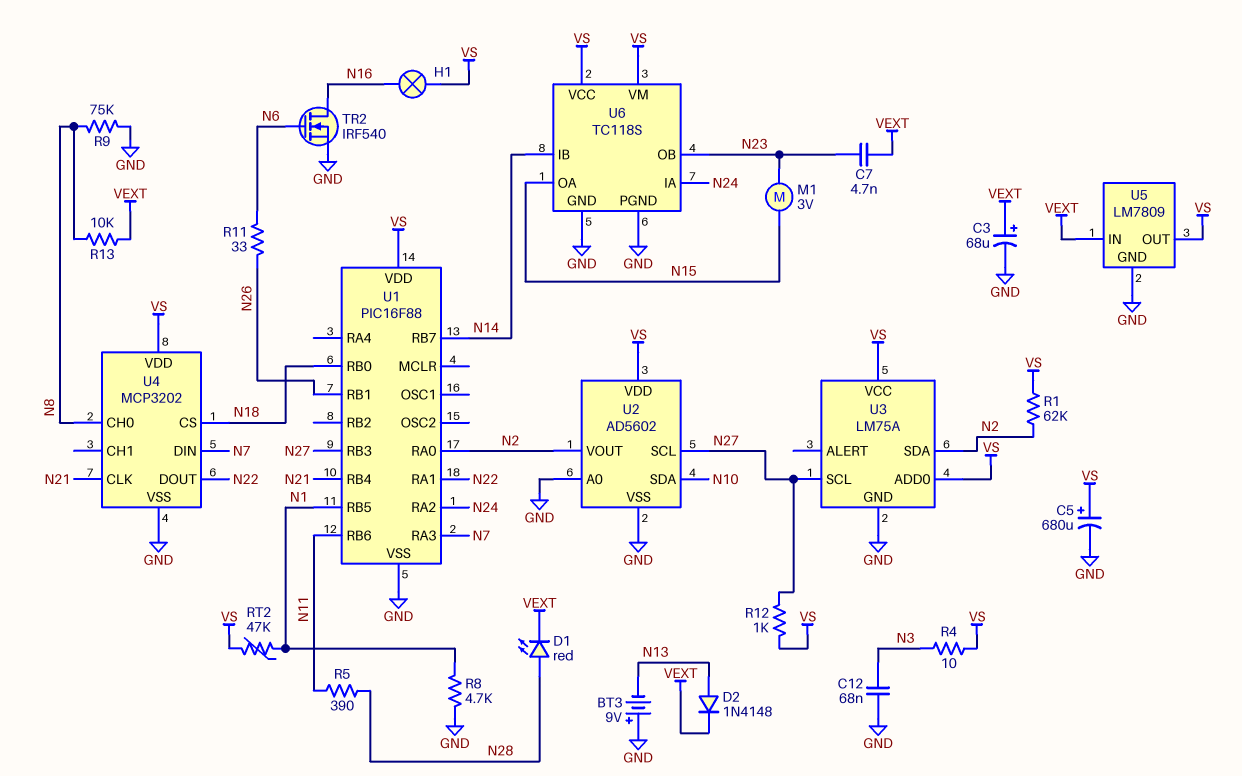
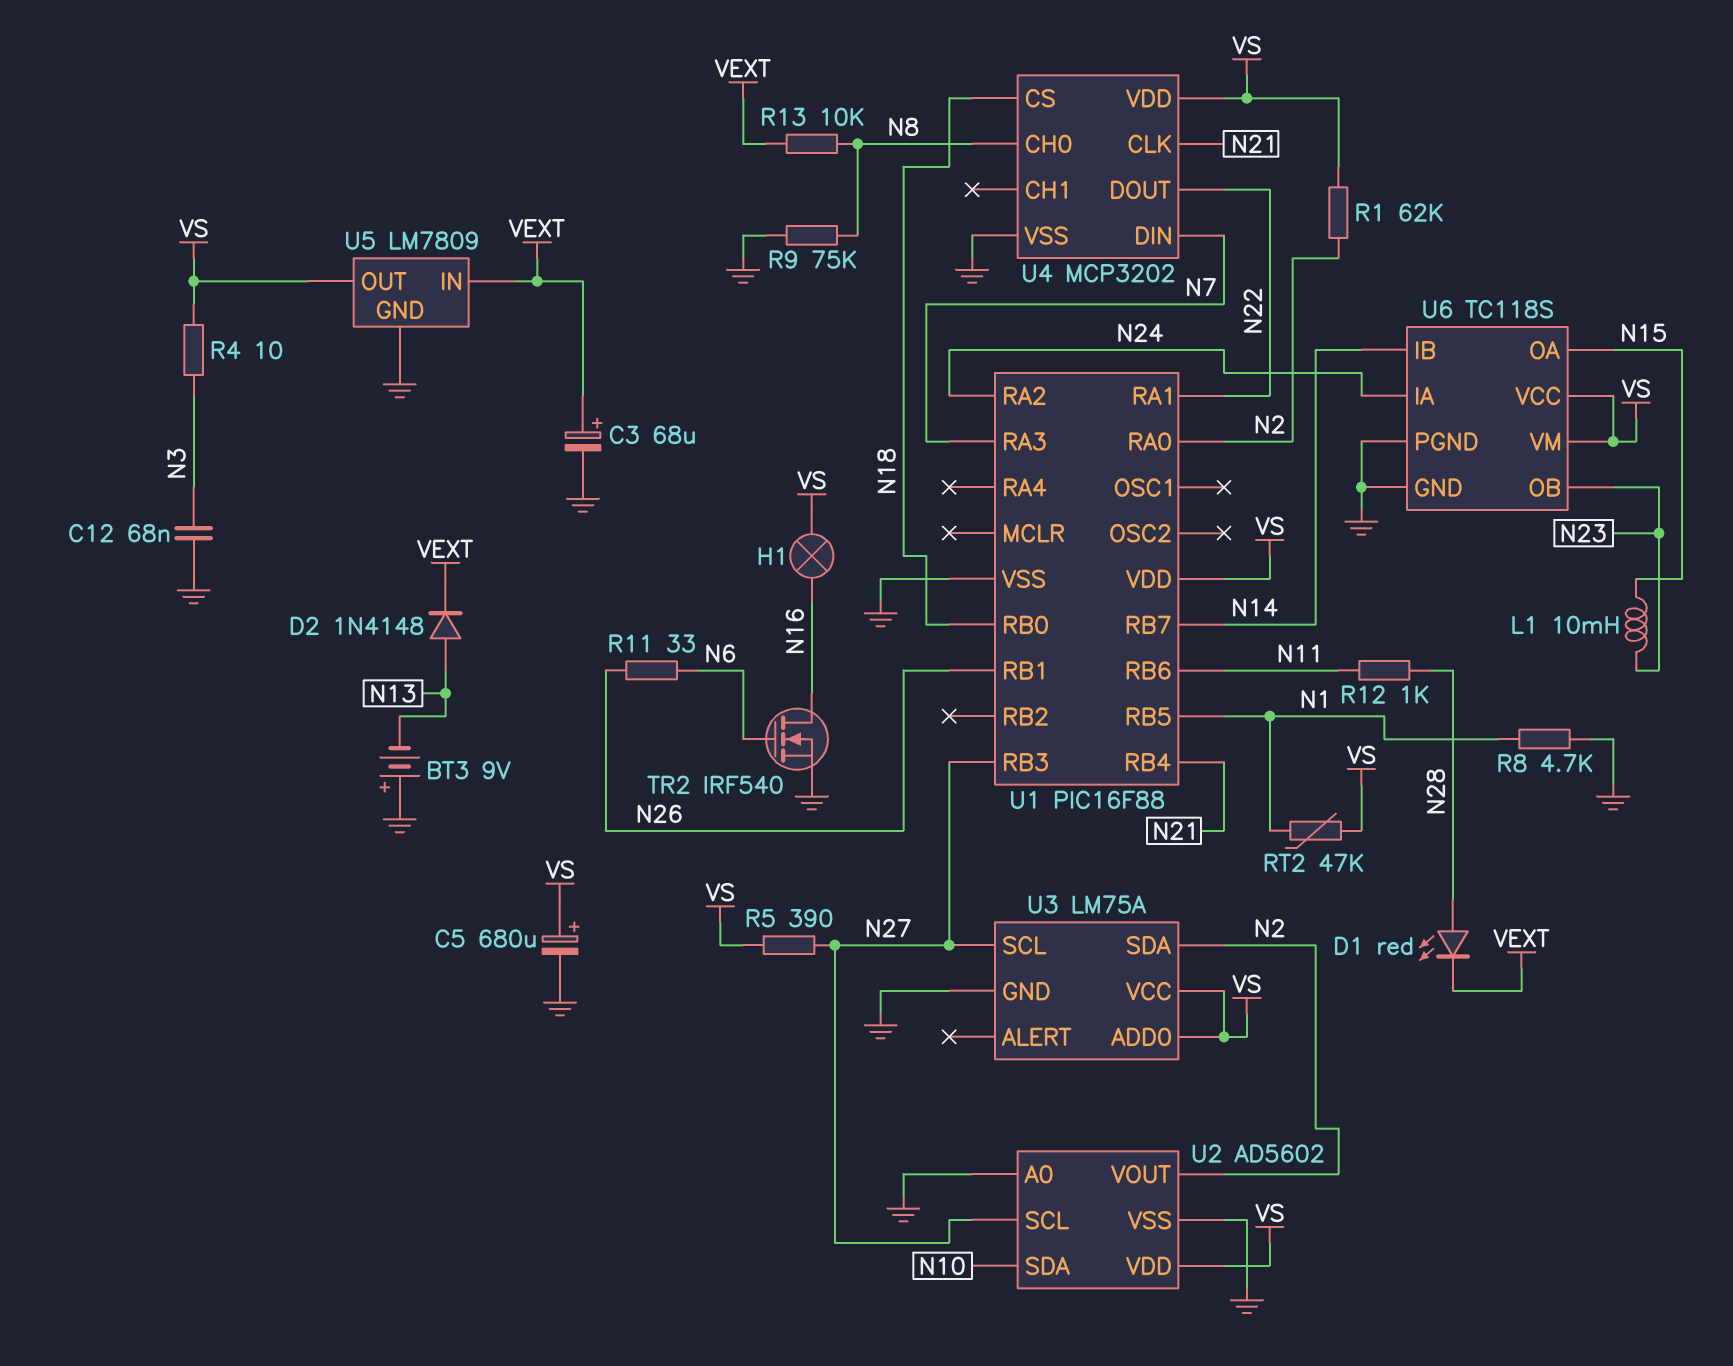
C7: 4.7nF (N23, VEXT) -> none
L1: none -> 10mH (N15, N23)
M1: motor 3V (N15, N23) -> none
R5: 390 (N11, N28) -> 390 (N27, VS)
R12: 1k (N27, VS) -> 1k (N11, N28)

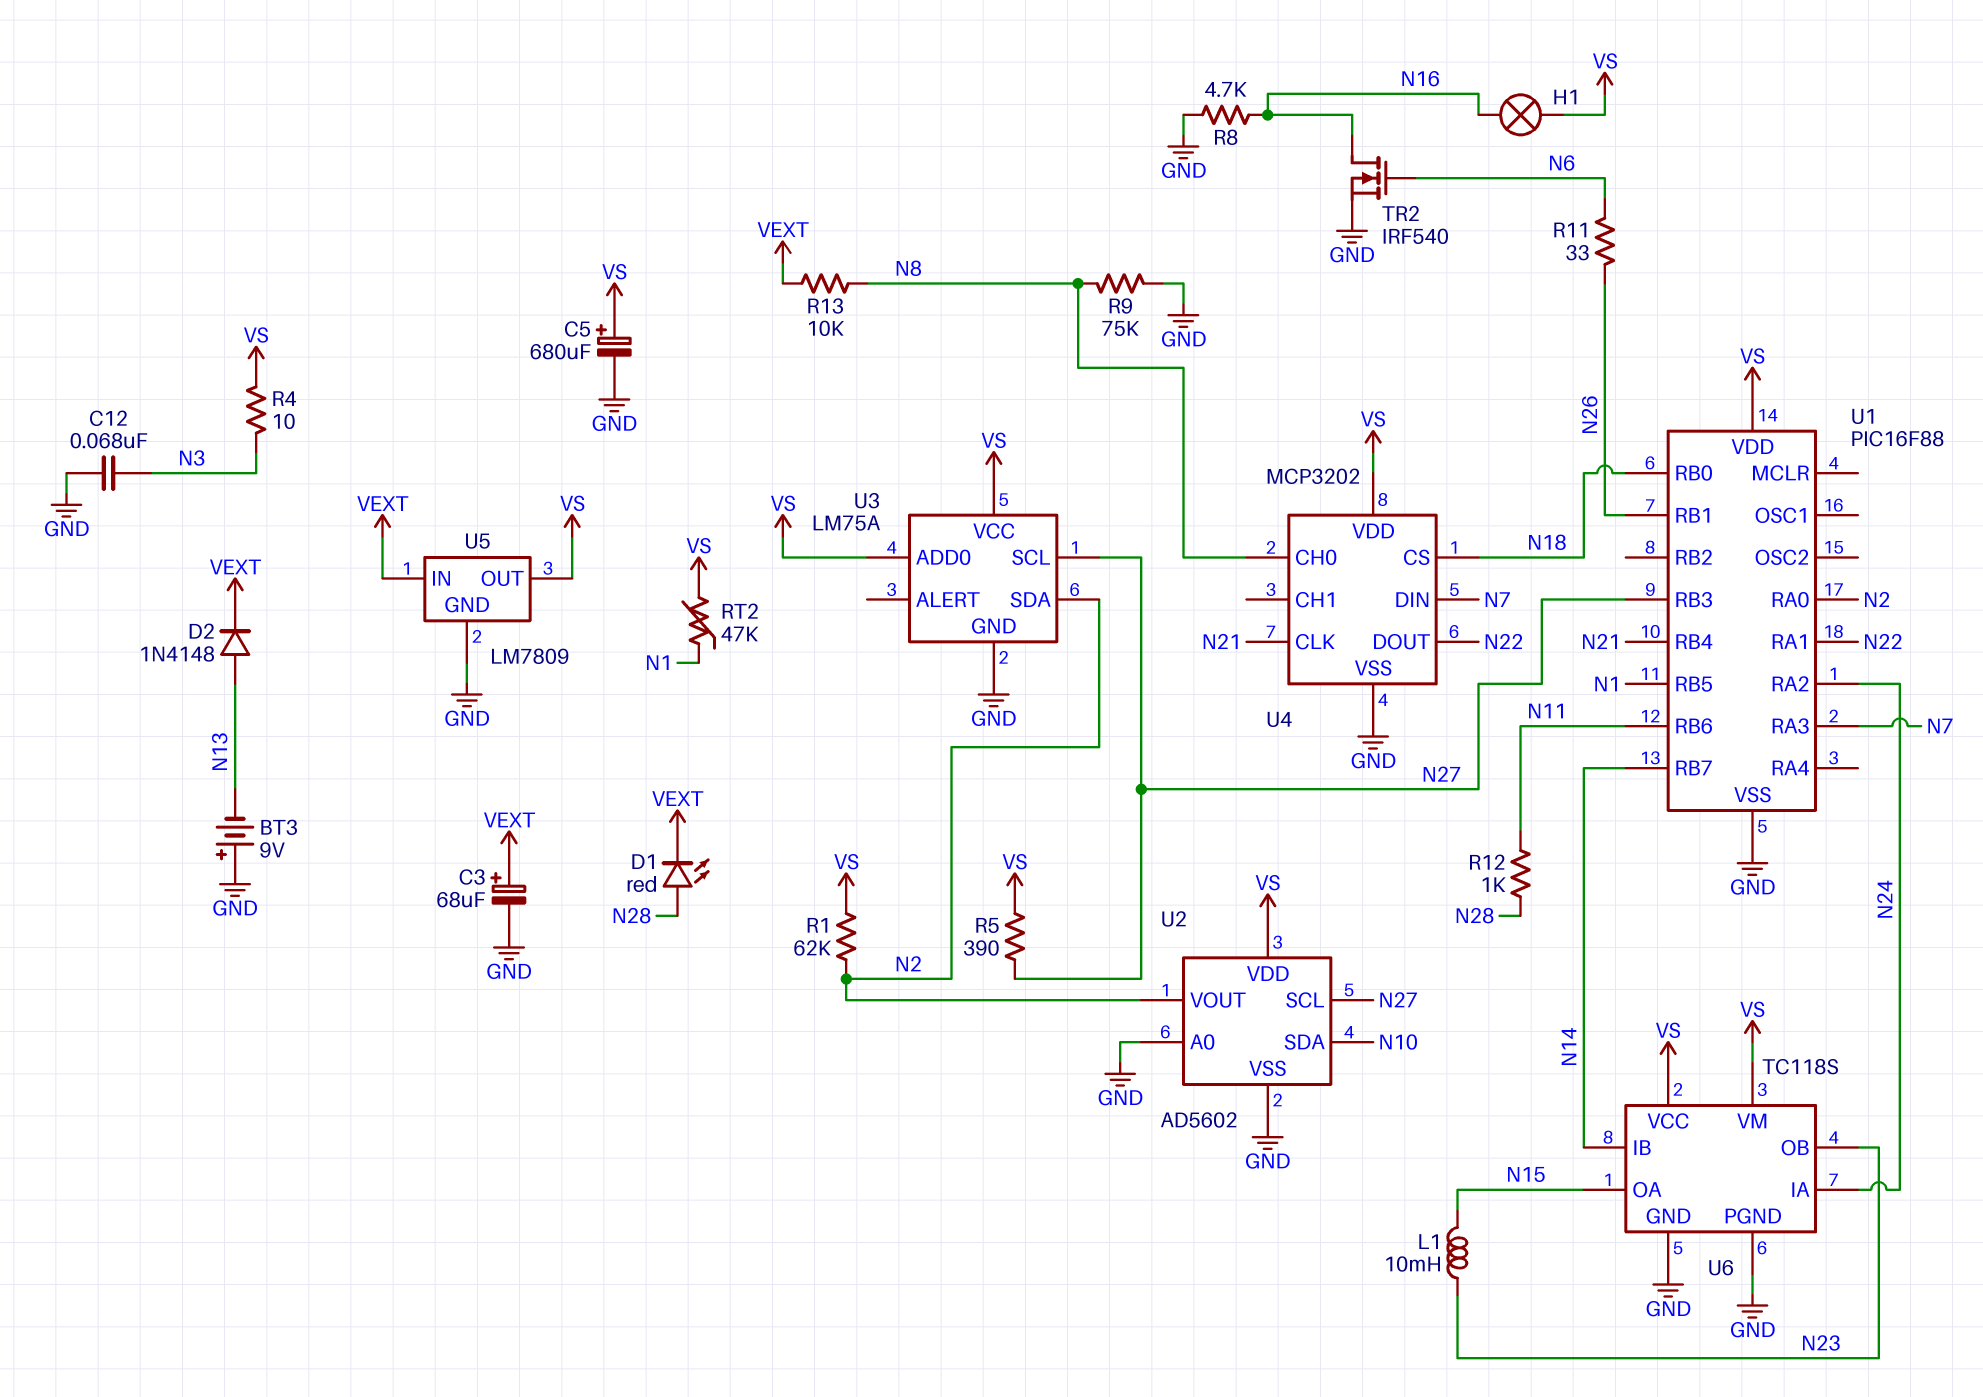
R8: 4.7k (GND, N1) -> 4.7k (GND, N16)

